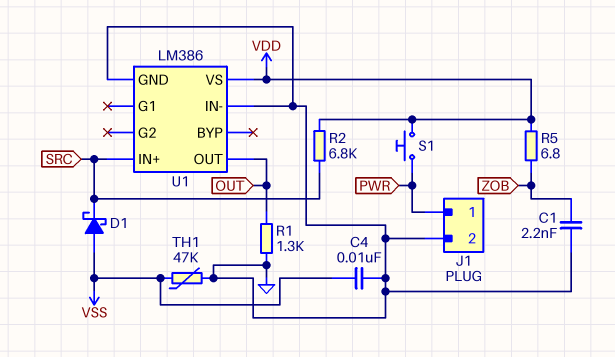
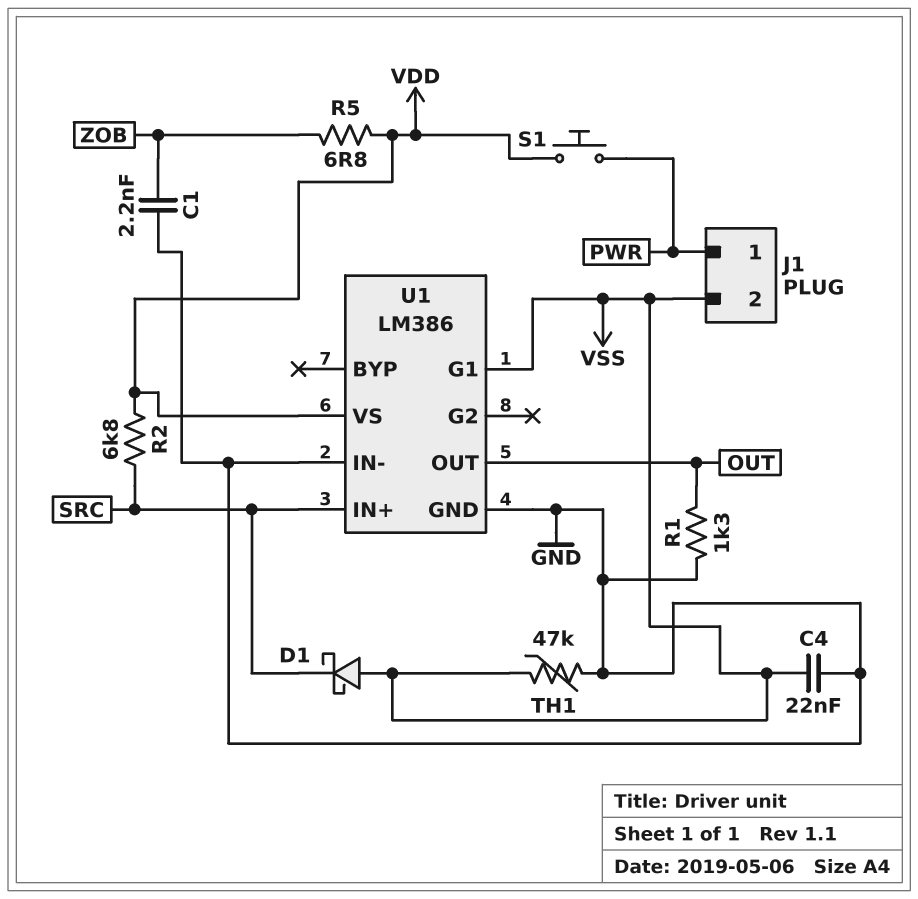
C4: 10nF (GND, VSS) -> 22nF (GND, VSS)
J1 pin 2: GND -> VSS
U1 pin G1: none -> VSS

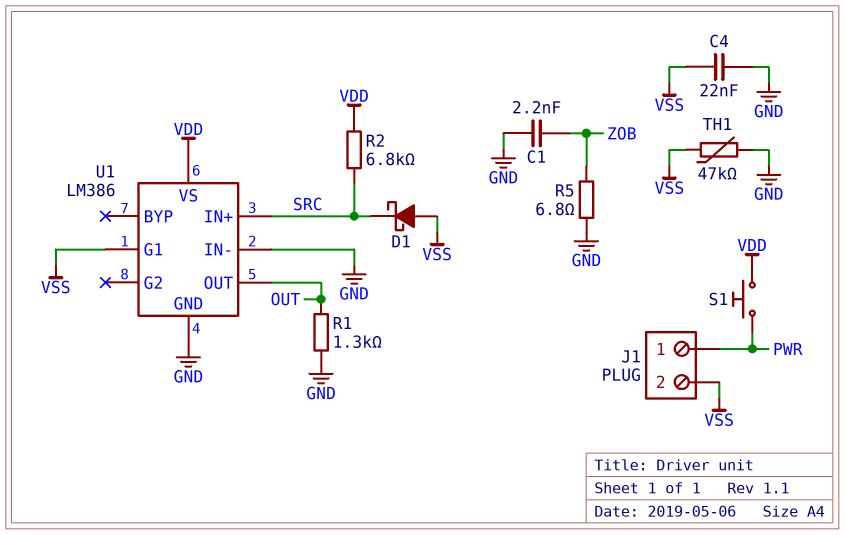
R5: 6.8 (VDD, ZOB) -> 6.8 (GND, ZOB)

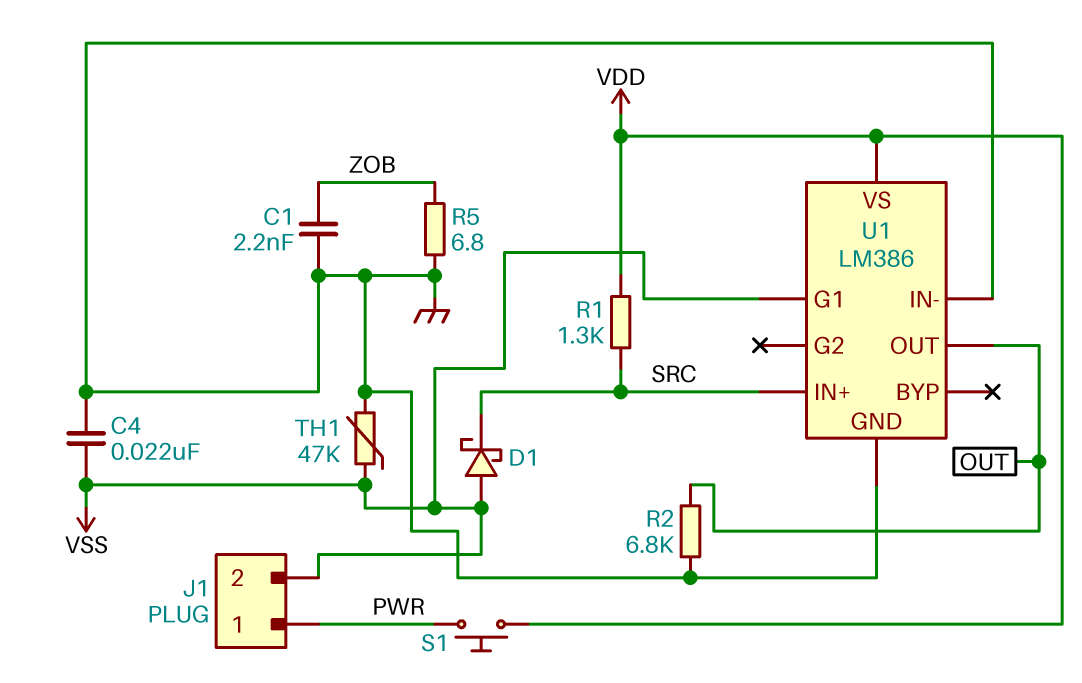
R1: 1.3k (GND, OUT) -> 1.3k (SRC, VDD)
R2: 6.8k (SRC, VDD) -> 6.8k (GND, OUT)

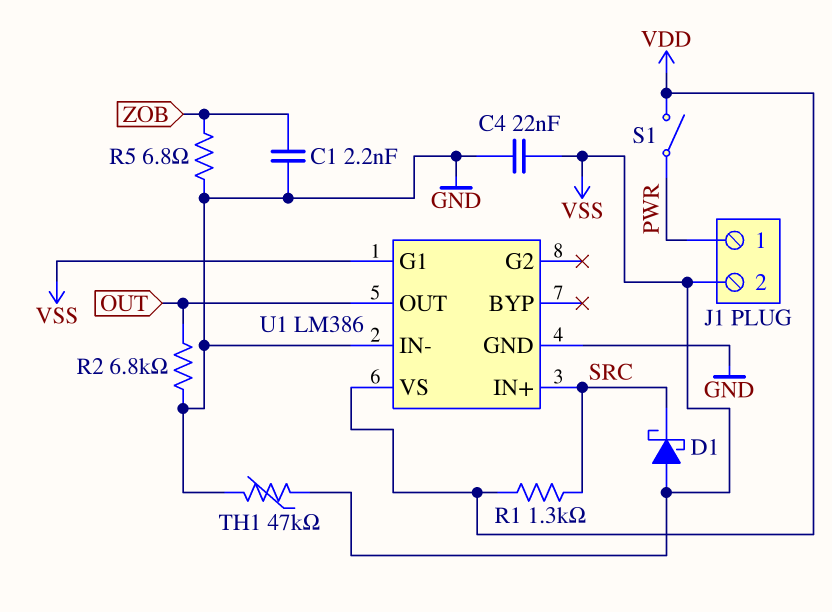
S1: button (PWR, VDD) -> switch (PWR, VDD)

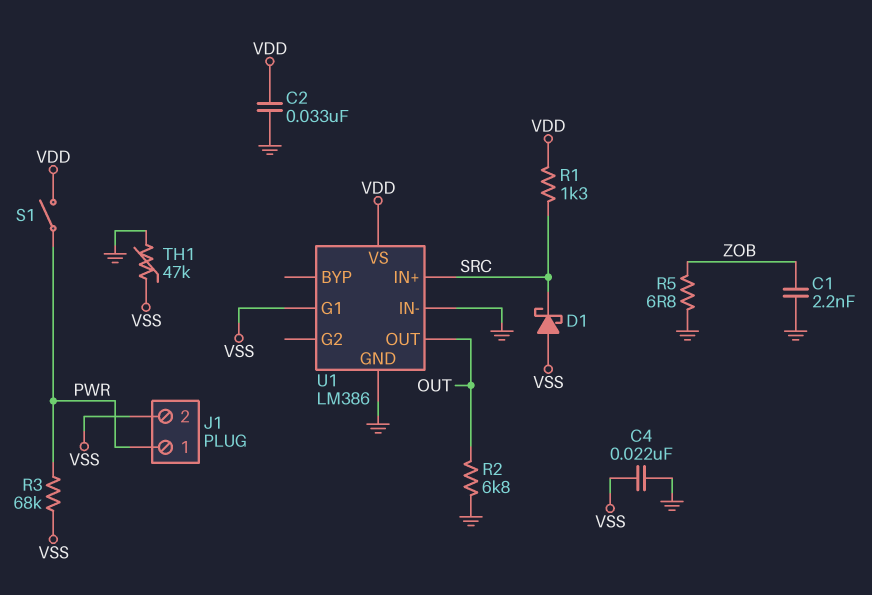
C2: none -> 33nF (GND, VDD)
R3: none -> 68k (PWR, VSS)

